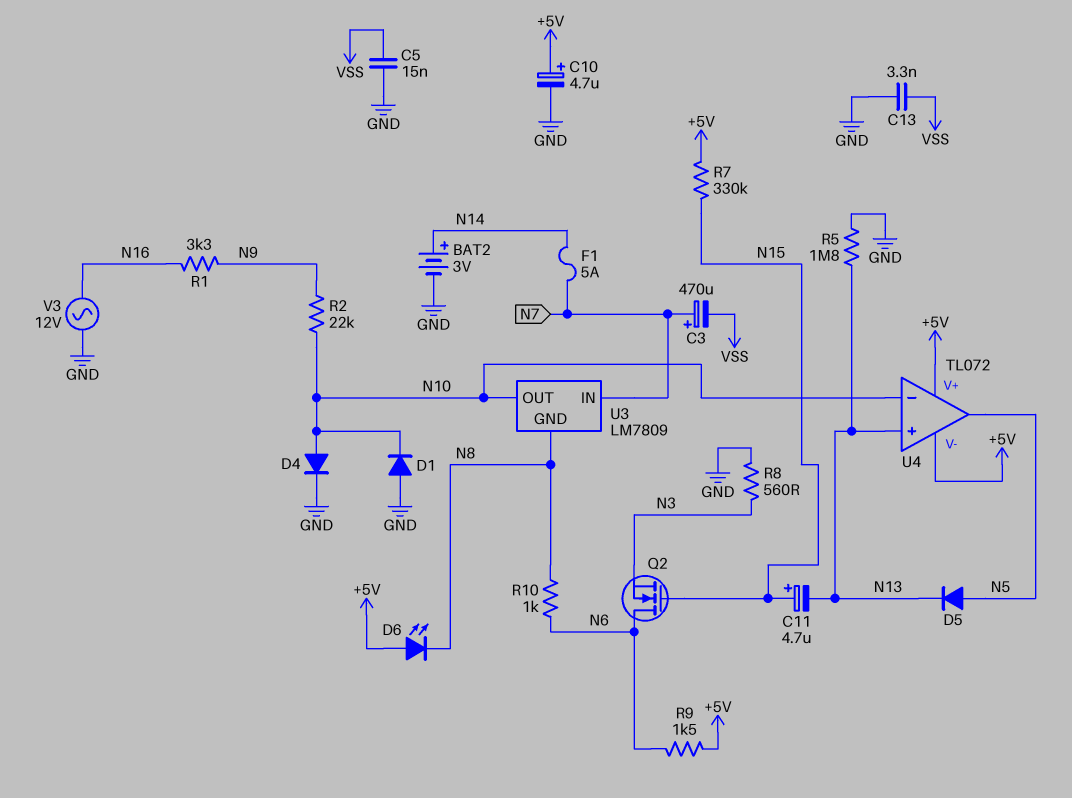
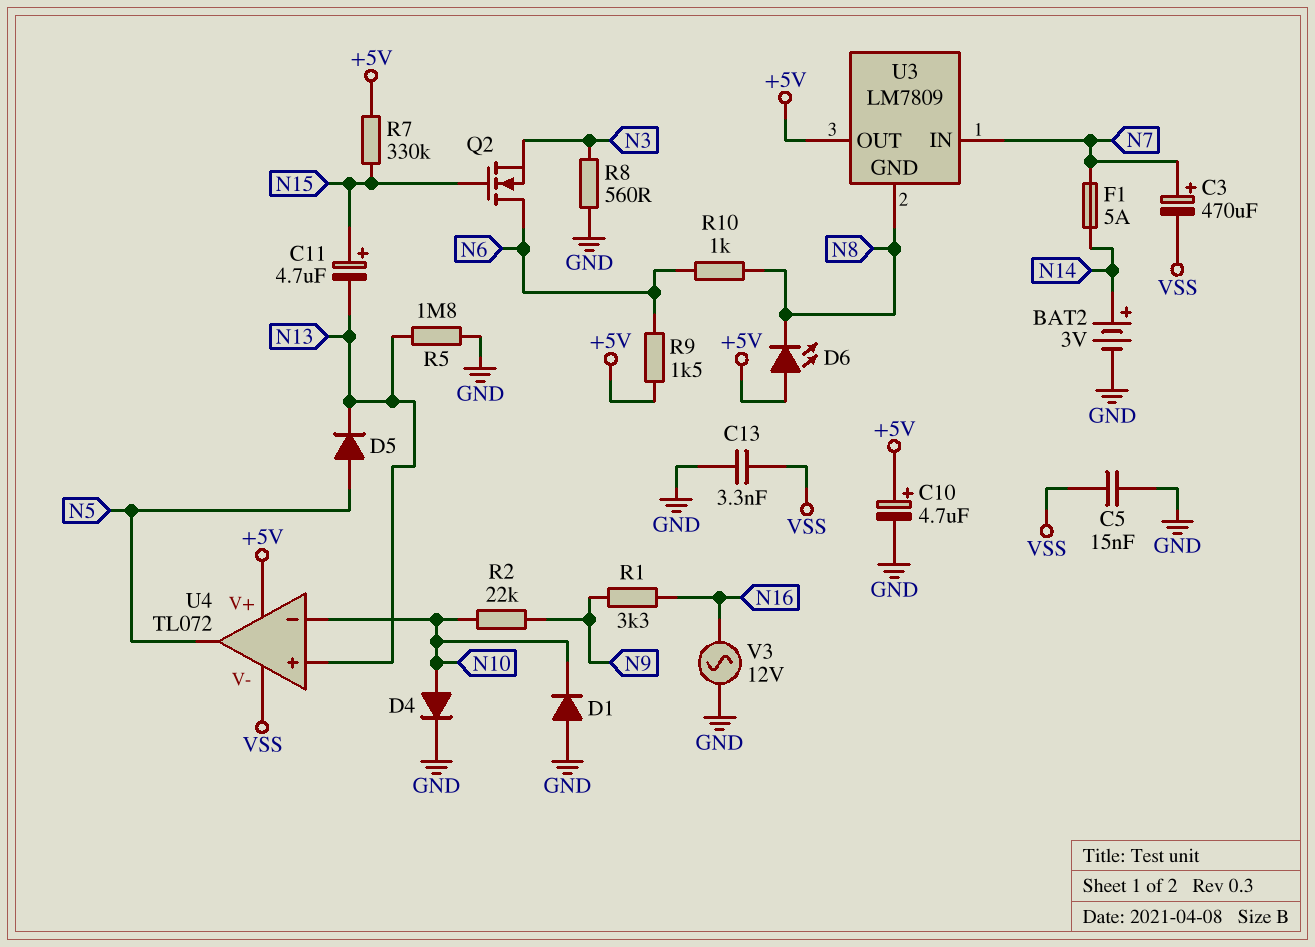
U3 pin OUT: N10 -> +5V
U4 pin V-: +5V -> VSS

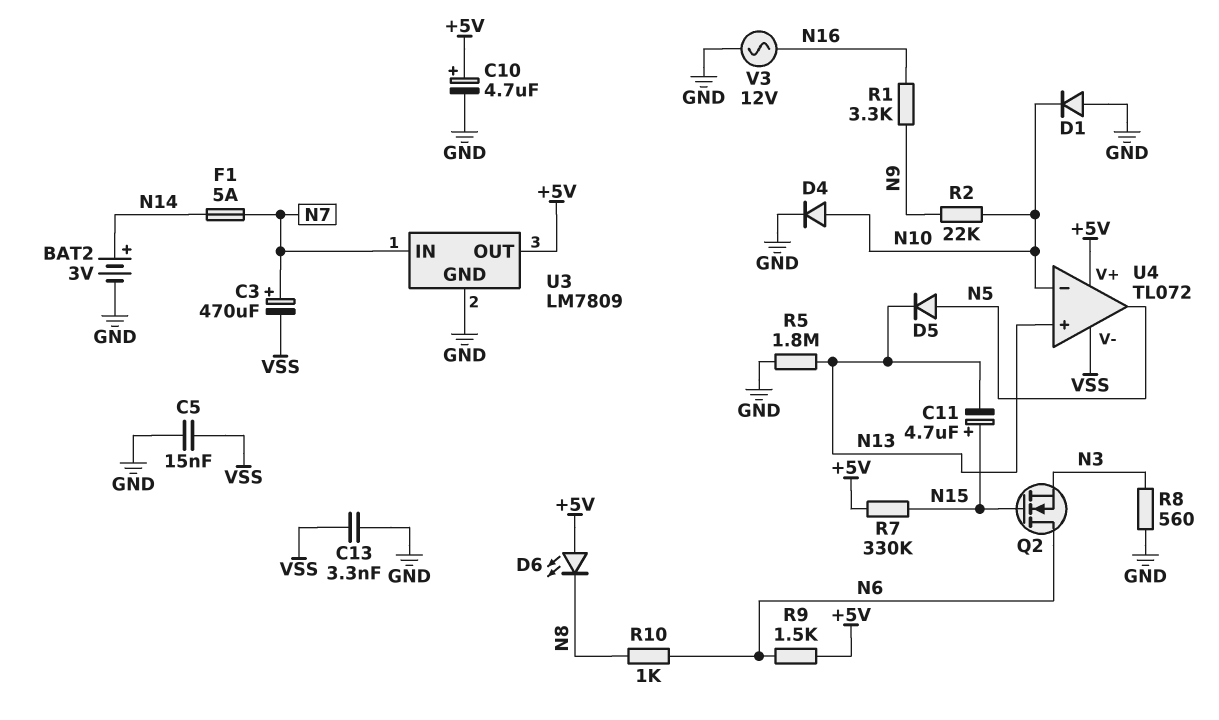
U3 pin GND: N8 -> GND

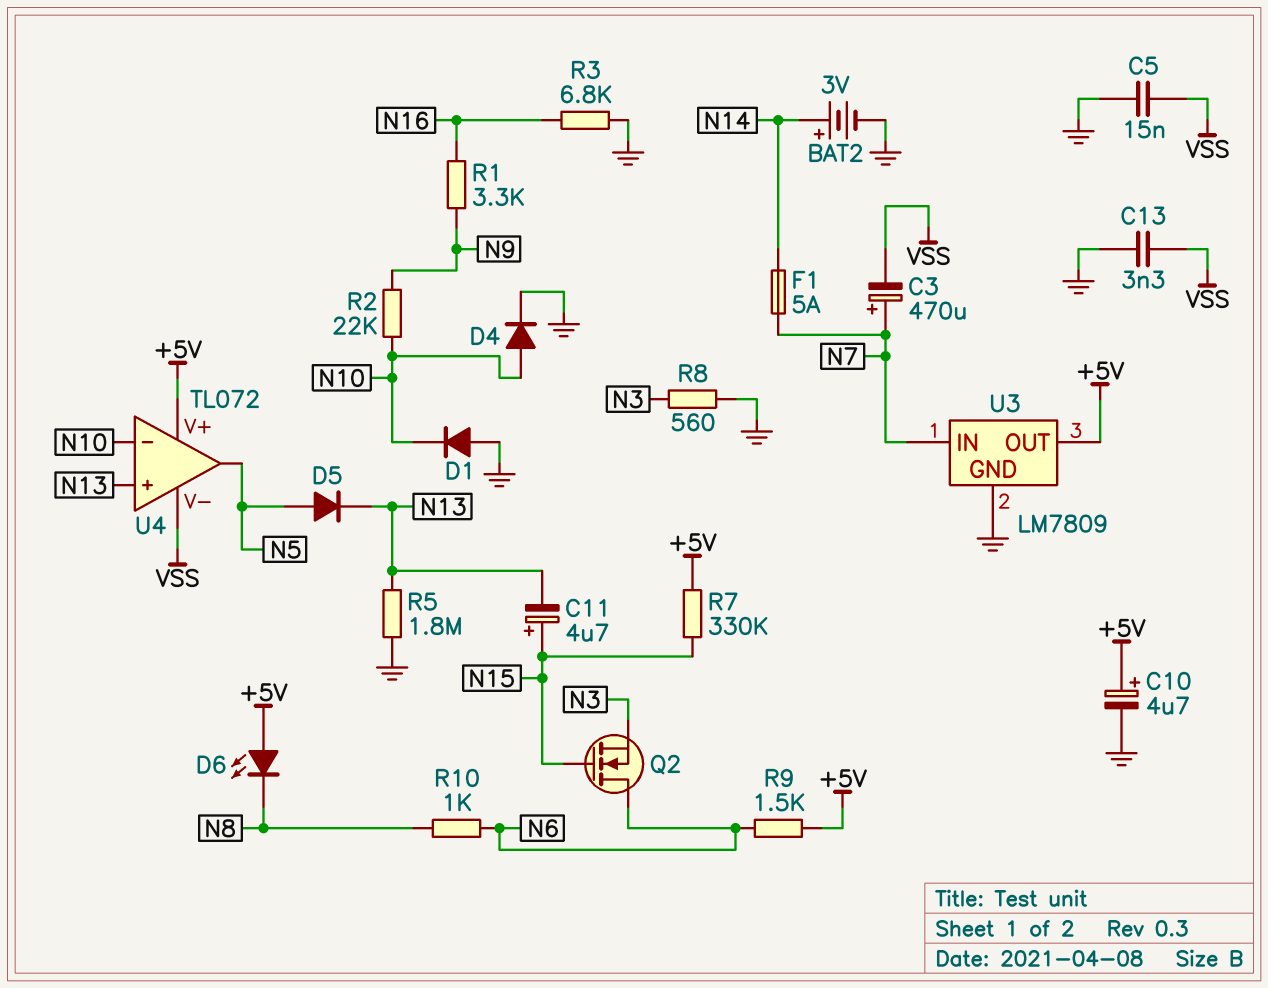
R3: none -> 6.8k (GND, N16)
V3: AC 12V (GND, N16) -> none

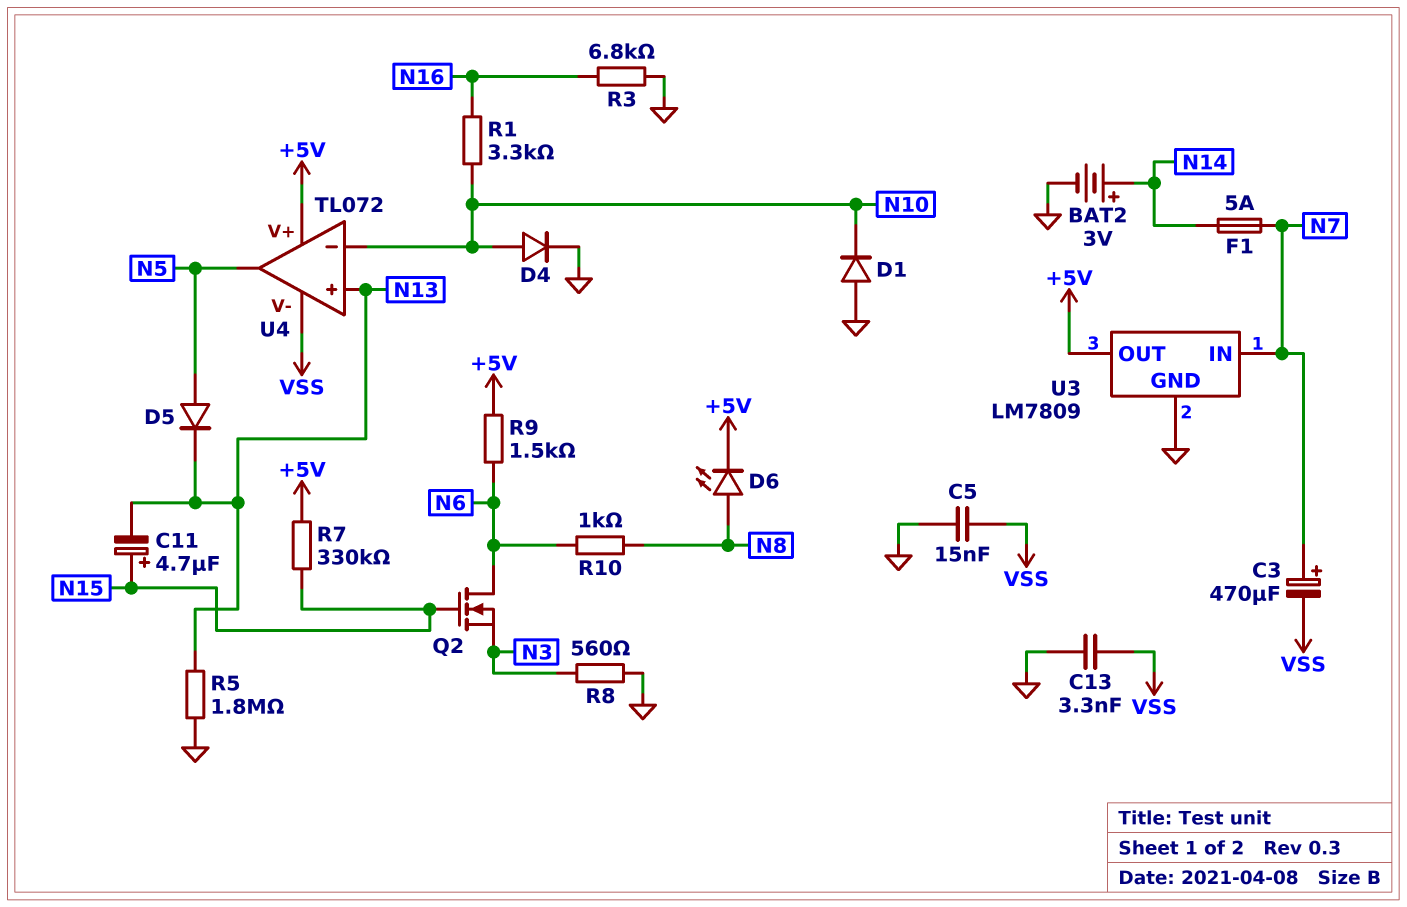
C10: 4.7uF (plus +5V, minus GND) -> none
D6: LED (A +5V, K N8) -> LED (A N8, K +5V)
R1: 3.3k (N9, N16) -> 3.3k (N10, N16)
R2: 22k (N9, N10) -> none

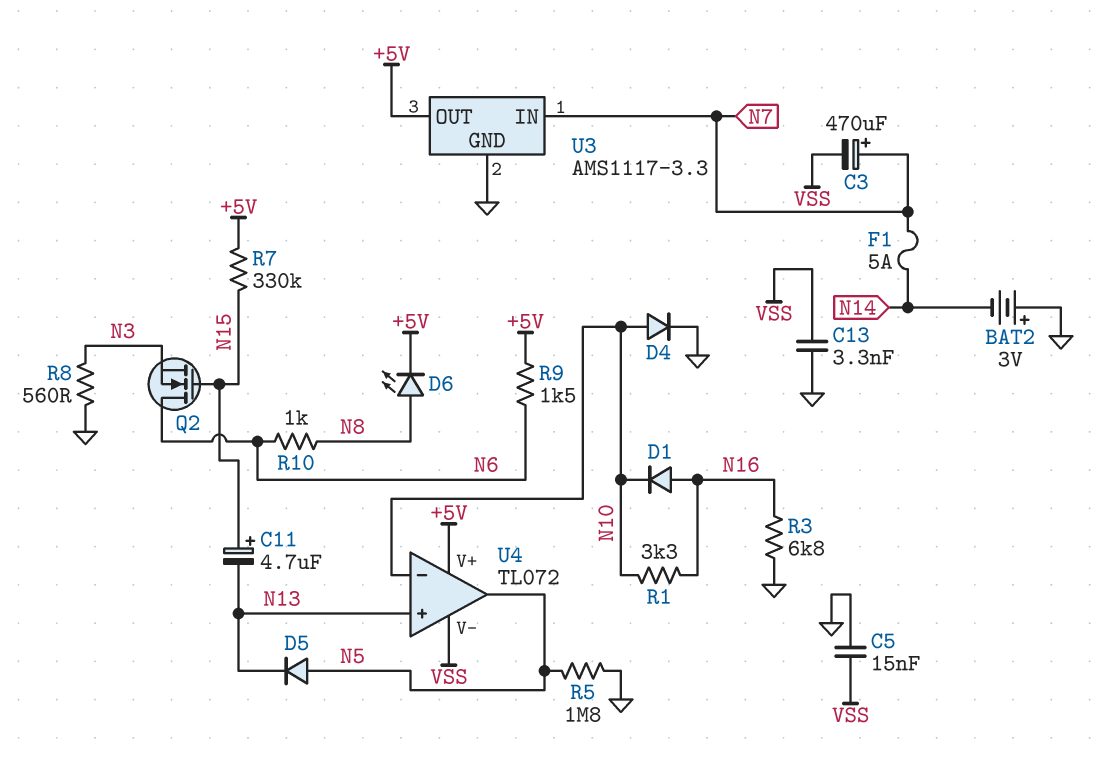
BAT2: 3V (plus N14, minus GND) -> 3V (plus GND, minus N14)
D1: diode (A GND, K N10) -> diode (A N16, K N10)
R5: 1.8M (GND, N13) -> 1.8M (GND, N5)
U3: LM7809 -> AMS1117-3.3

